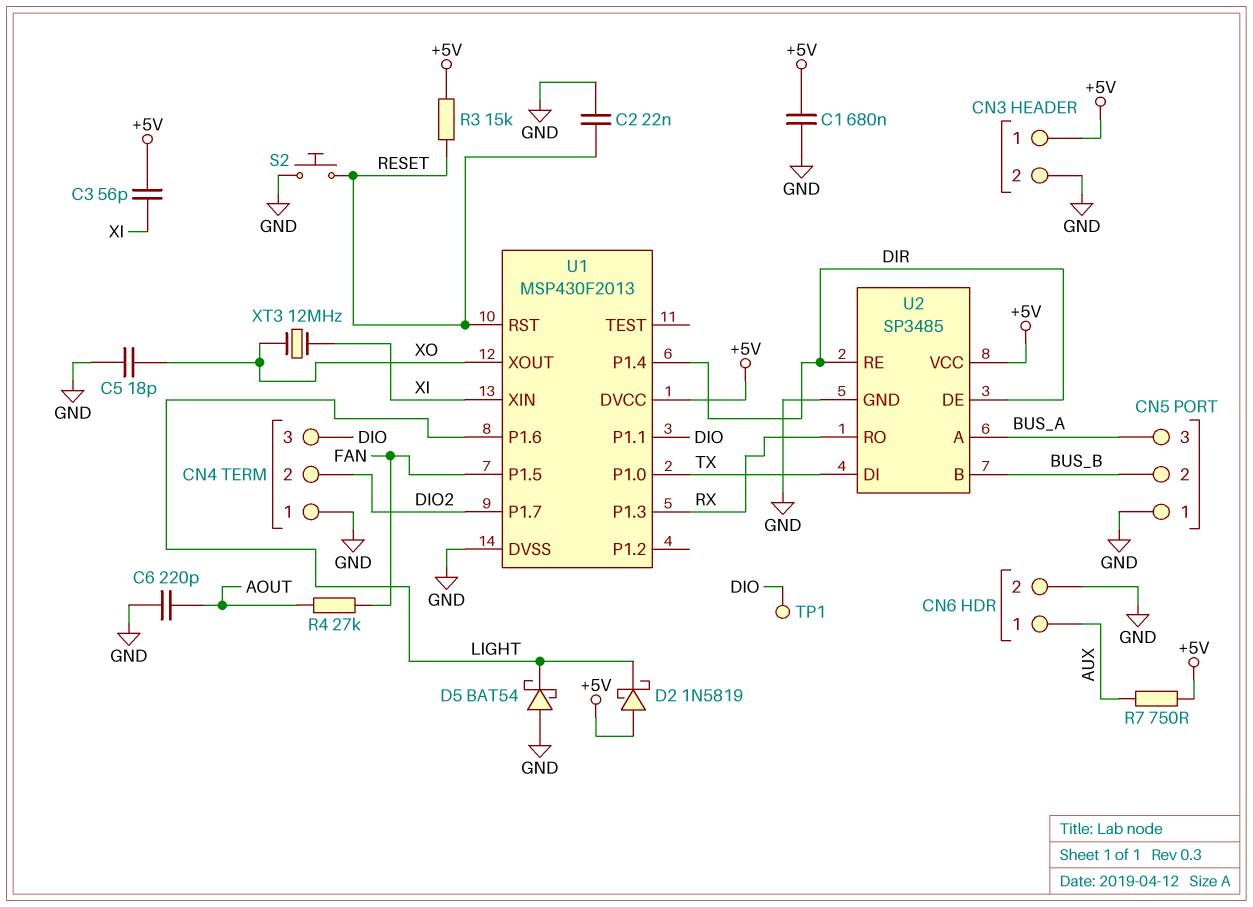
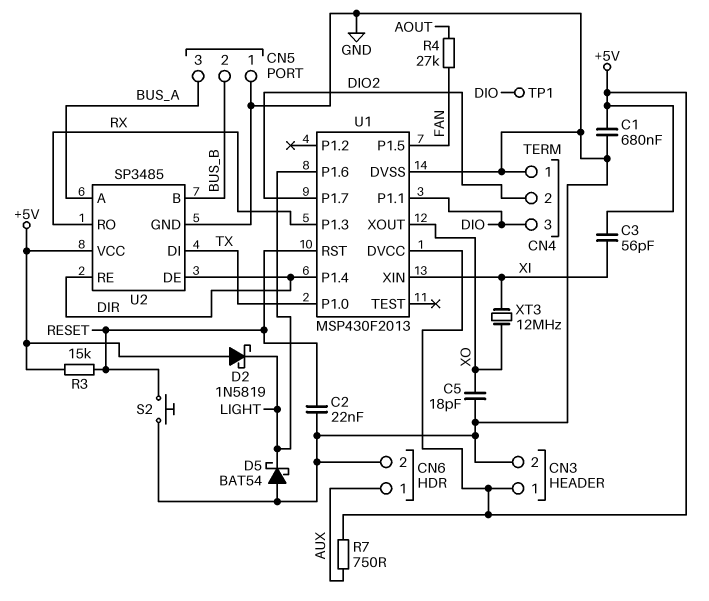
C6: 220pF (AOUT, GND) -> none

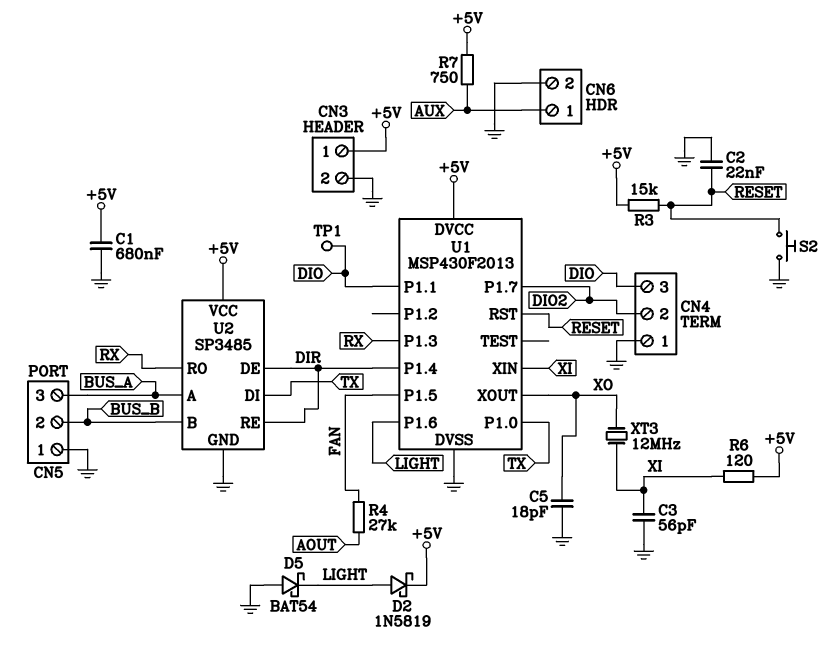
C3: 56pF (+5V, XI) -> 56pF (GND, XI)
D2: schottky 1N5819 (A +5V, K LIGHT) -> schottky 1N5819 (A LIGHT, K +5V)
R6: none -> 120 (+5V, XI)

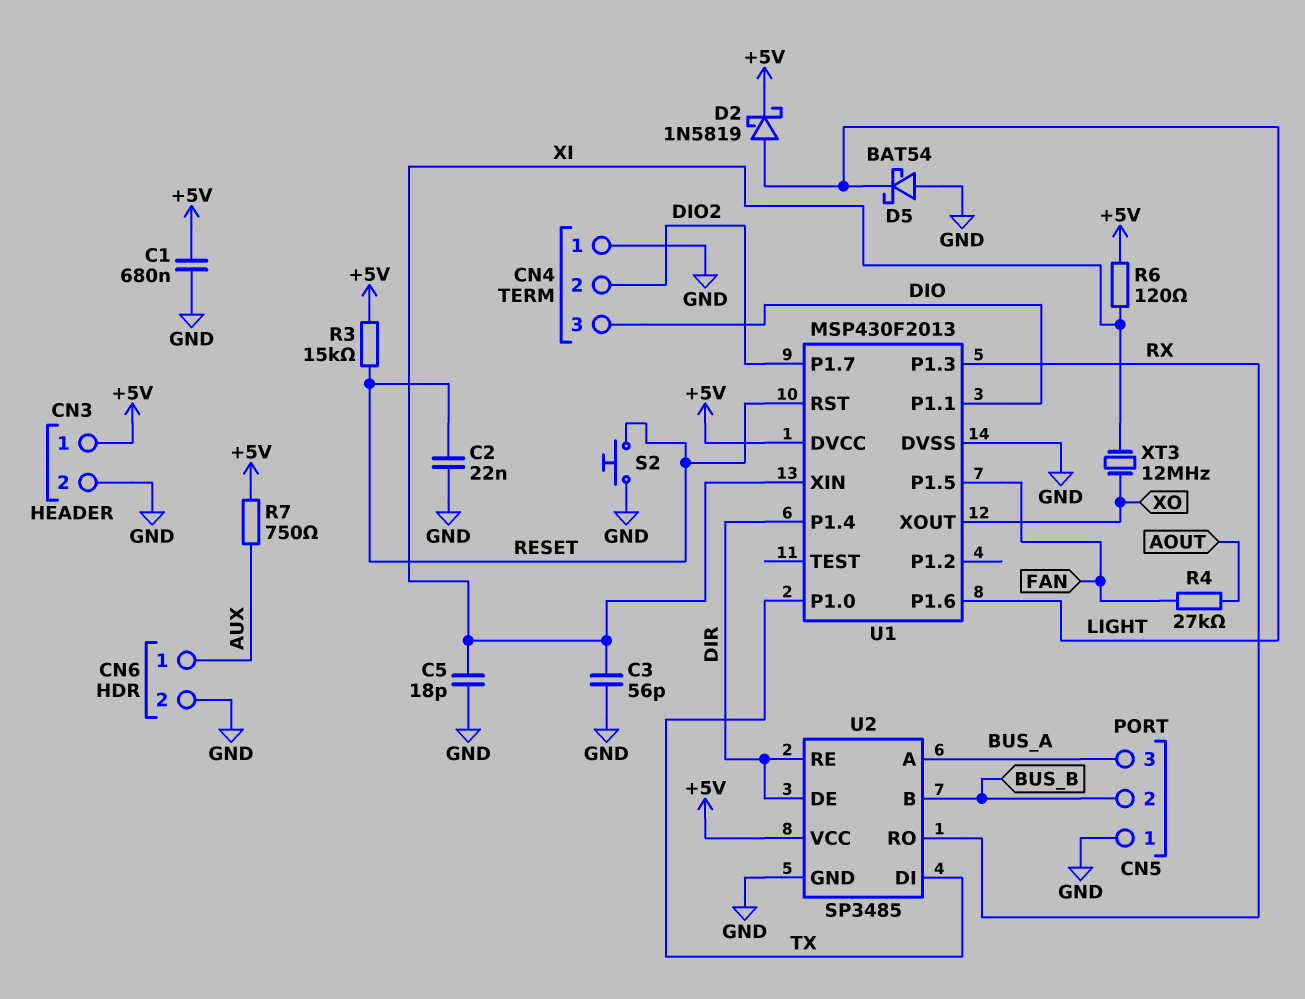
C5: 18pF (GND, XO) -> 18pF (GND, XI)
TP1: test point (DIO) -> none

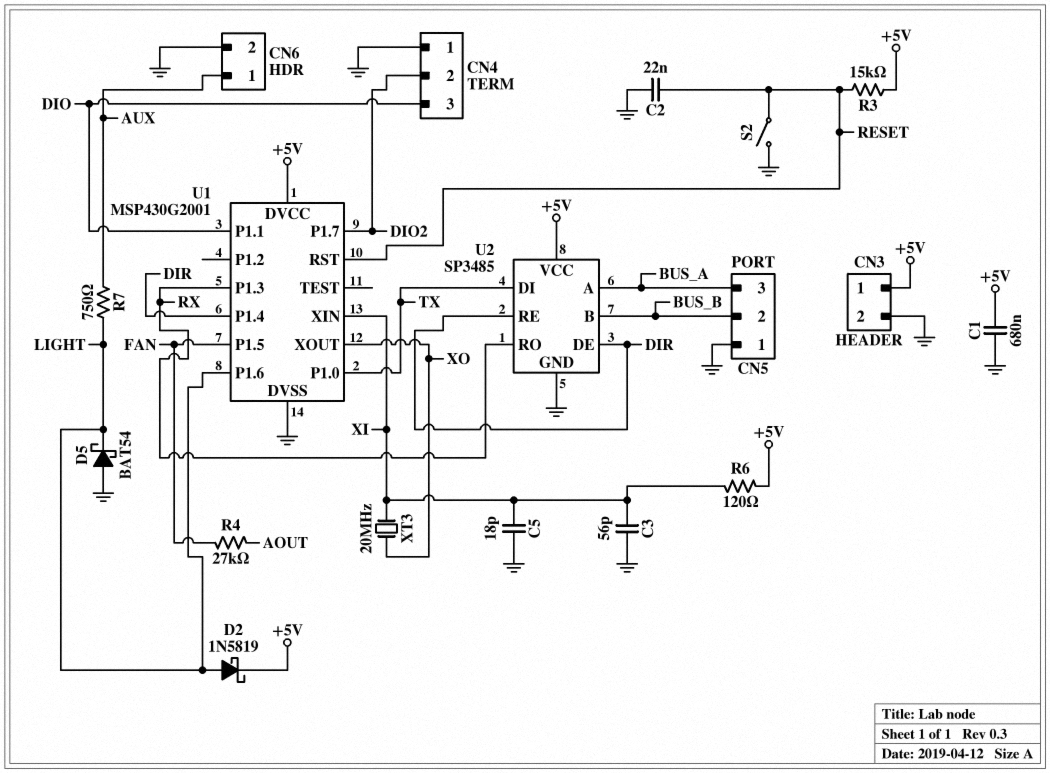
R7: 750 (+5V, AUX) -> 750 (AUX, LIGHT)
S2: button (GND, RESET) -> switch (GND, RESET)
U1: MSP430F2013 -> MSP430G2001
XT3: 12MHz (XI, XO) -> 20MHz (XI, XO)

